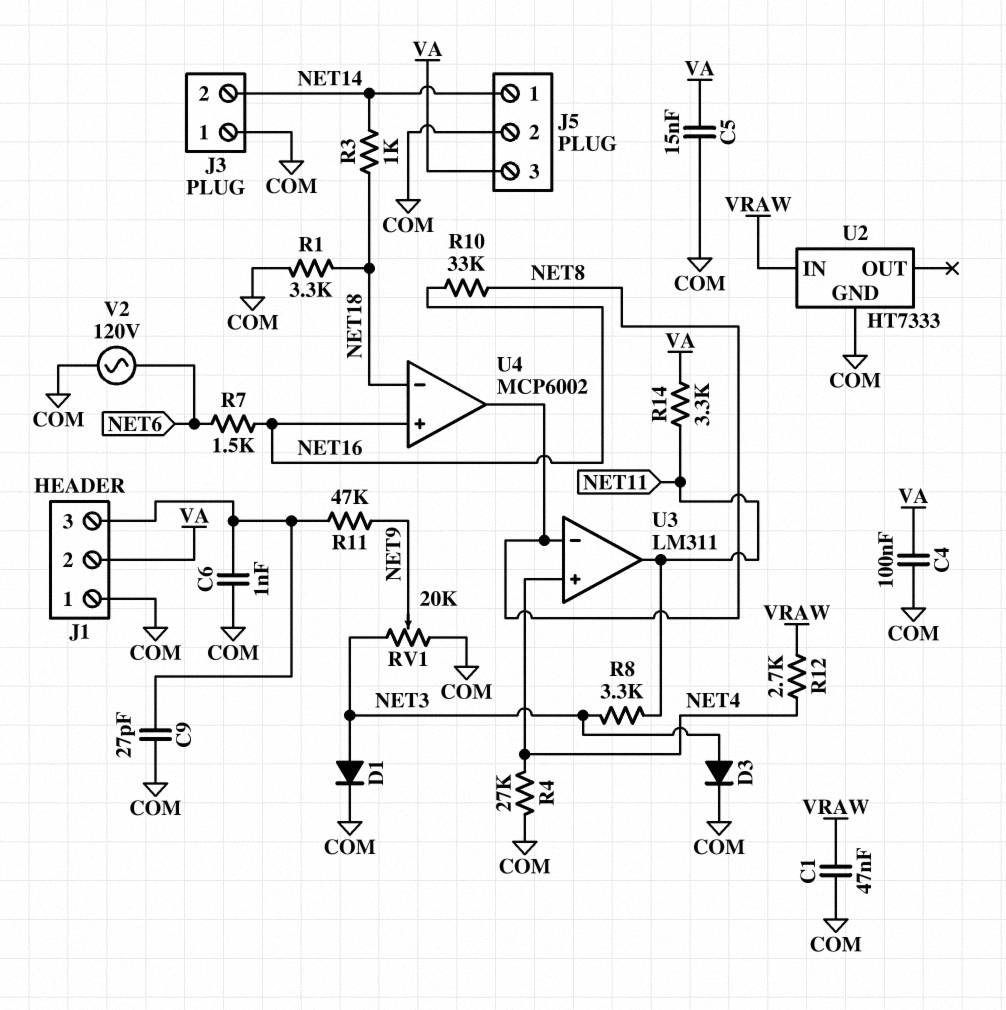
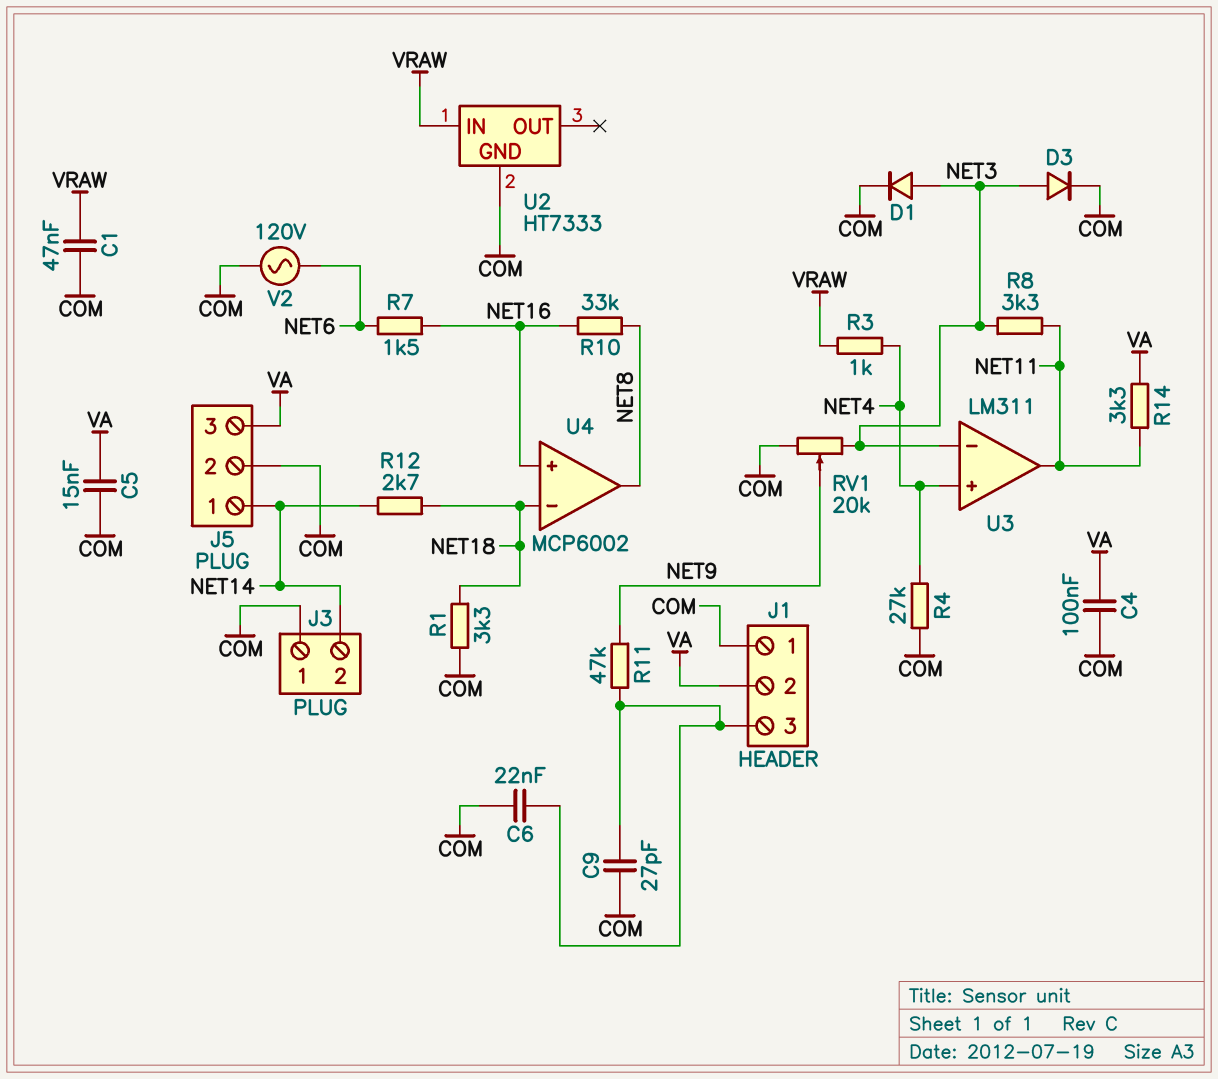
C6: 1nF (COM, J1/3) -> 22nF (COM, J1/3)
R3: 1k (NET14, NET18) -> 1k (NET4, VRAW)
R12: 2.7k (NET4, VRAW) -> 2.7k (NET14, NET18)
U3 pin in-: NET8 -> NET3

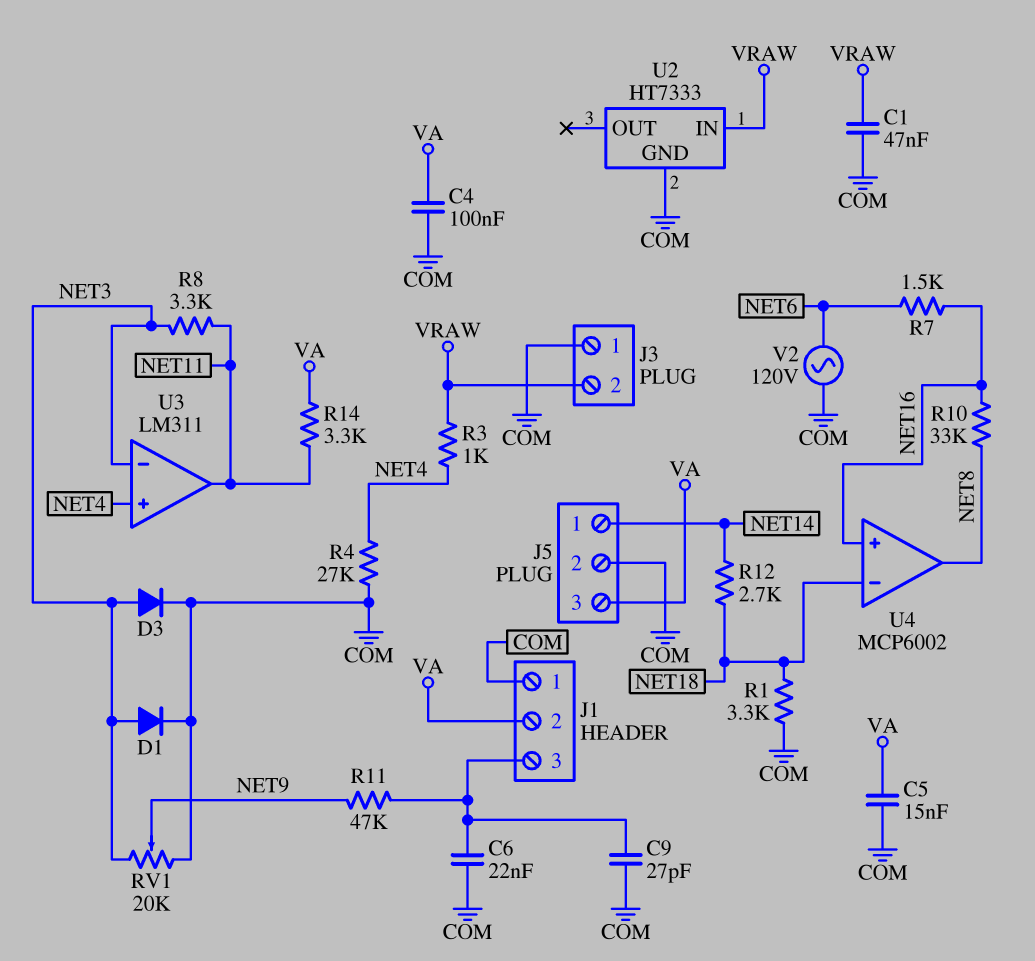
J3 pin 2: NET14 -> VRAW

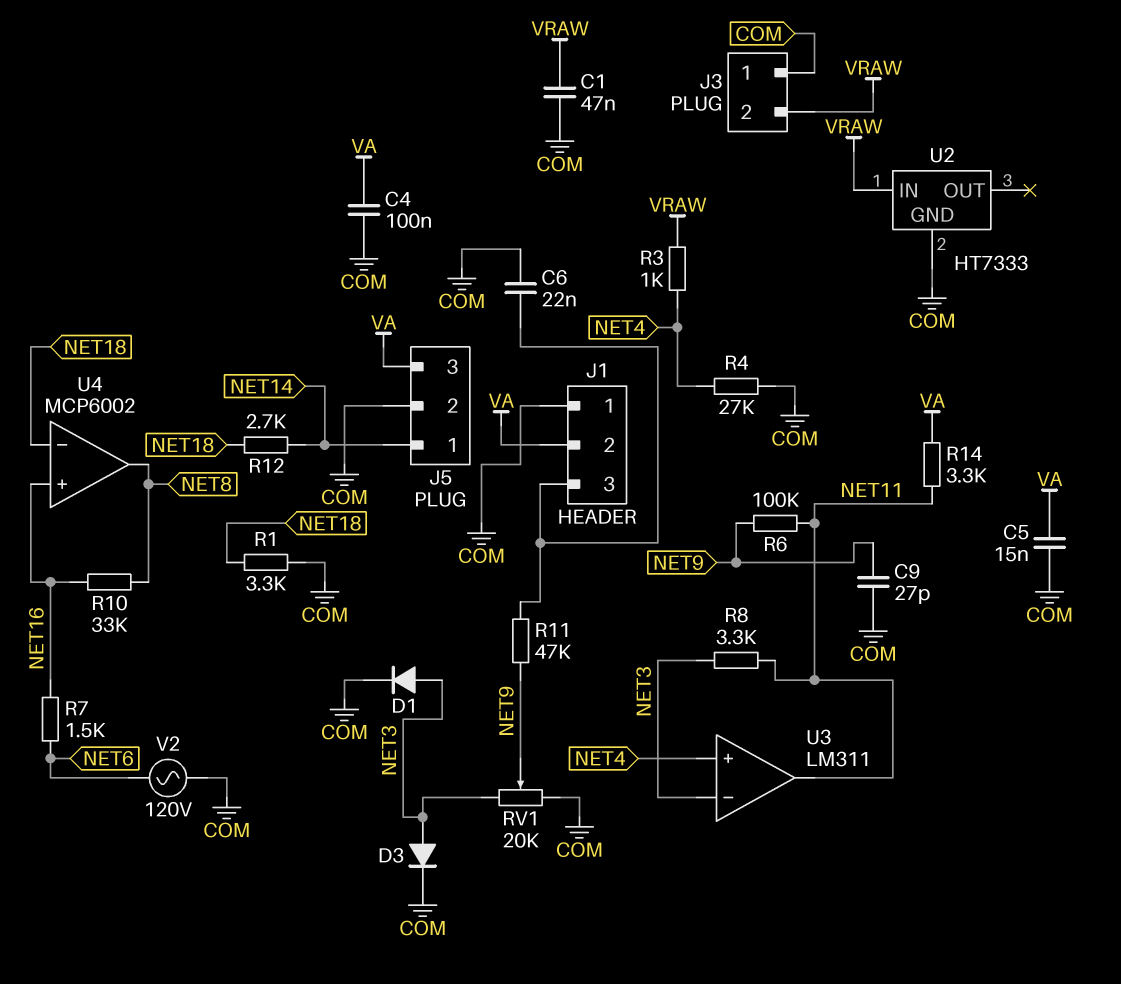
C9: 27pF (COM, J1/3) -> 27pF (COM, NET9)
R6: none -> 100k (NET9, NET11)

